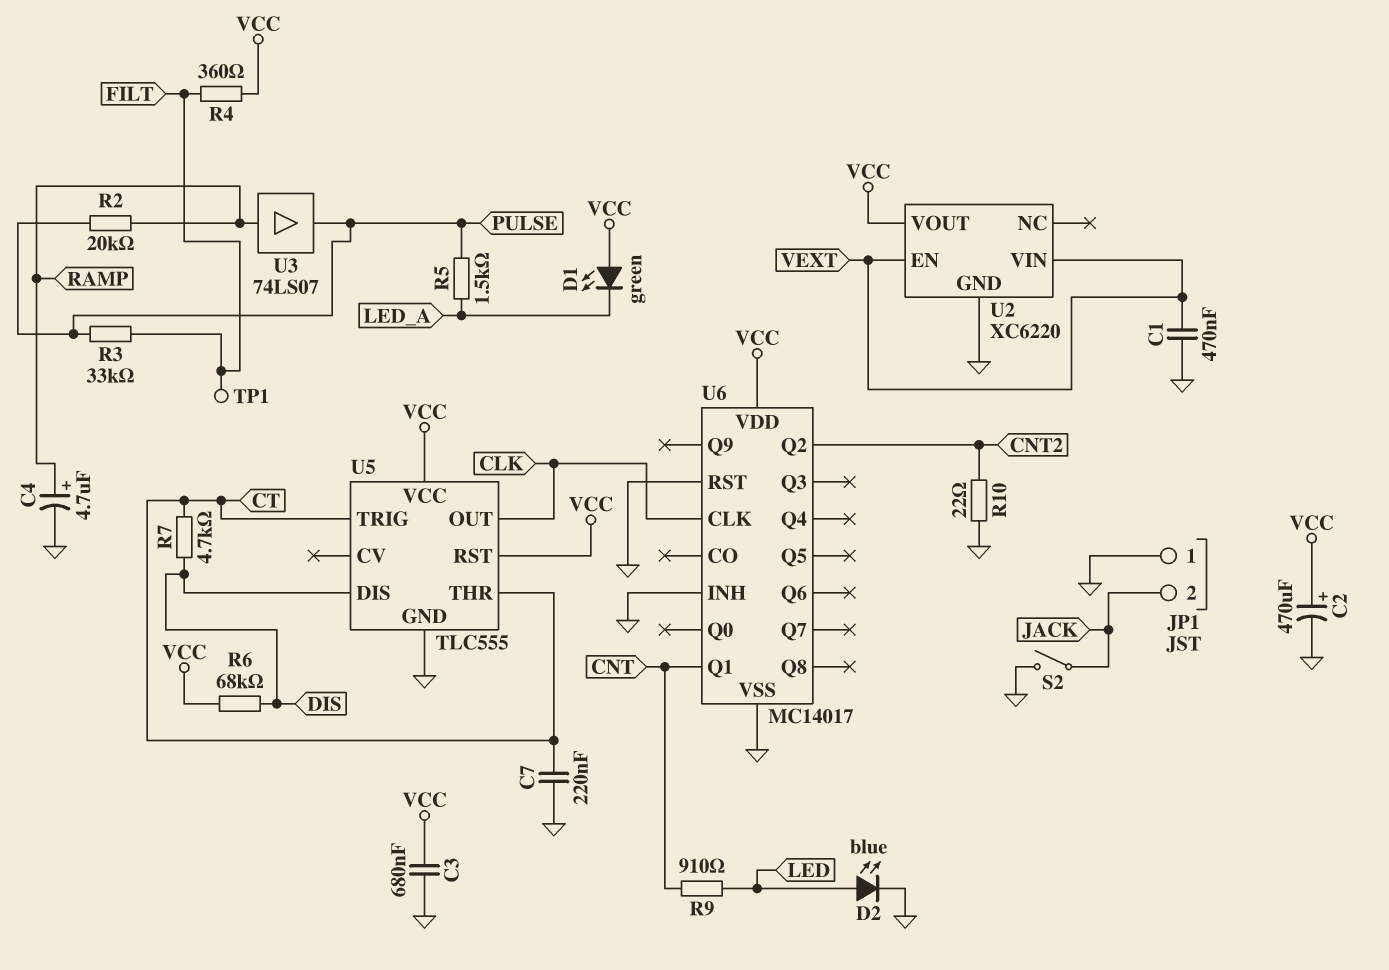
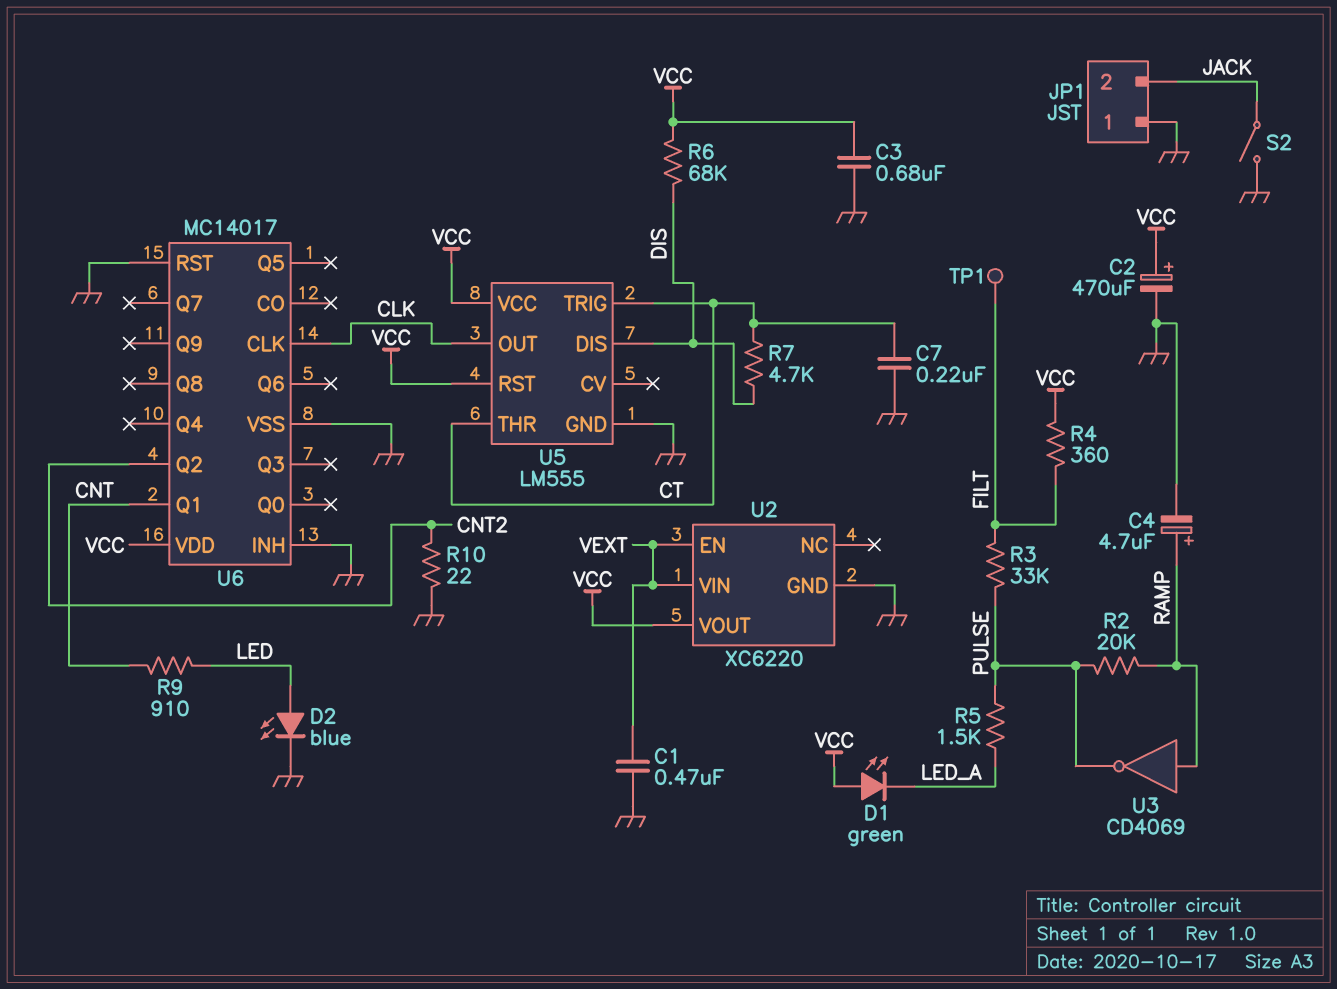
U3: buffer 74LS07 (in RAMP, out PULSE) -> NOT CD4069 (in RAMP, out PULSE)
U5: TLC555 -> LM555

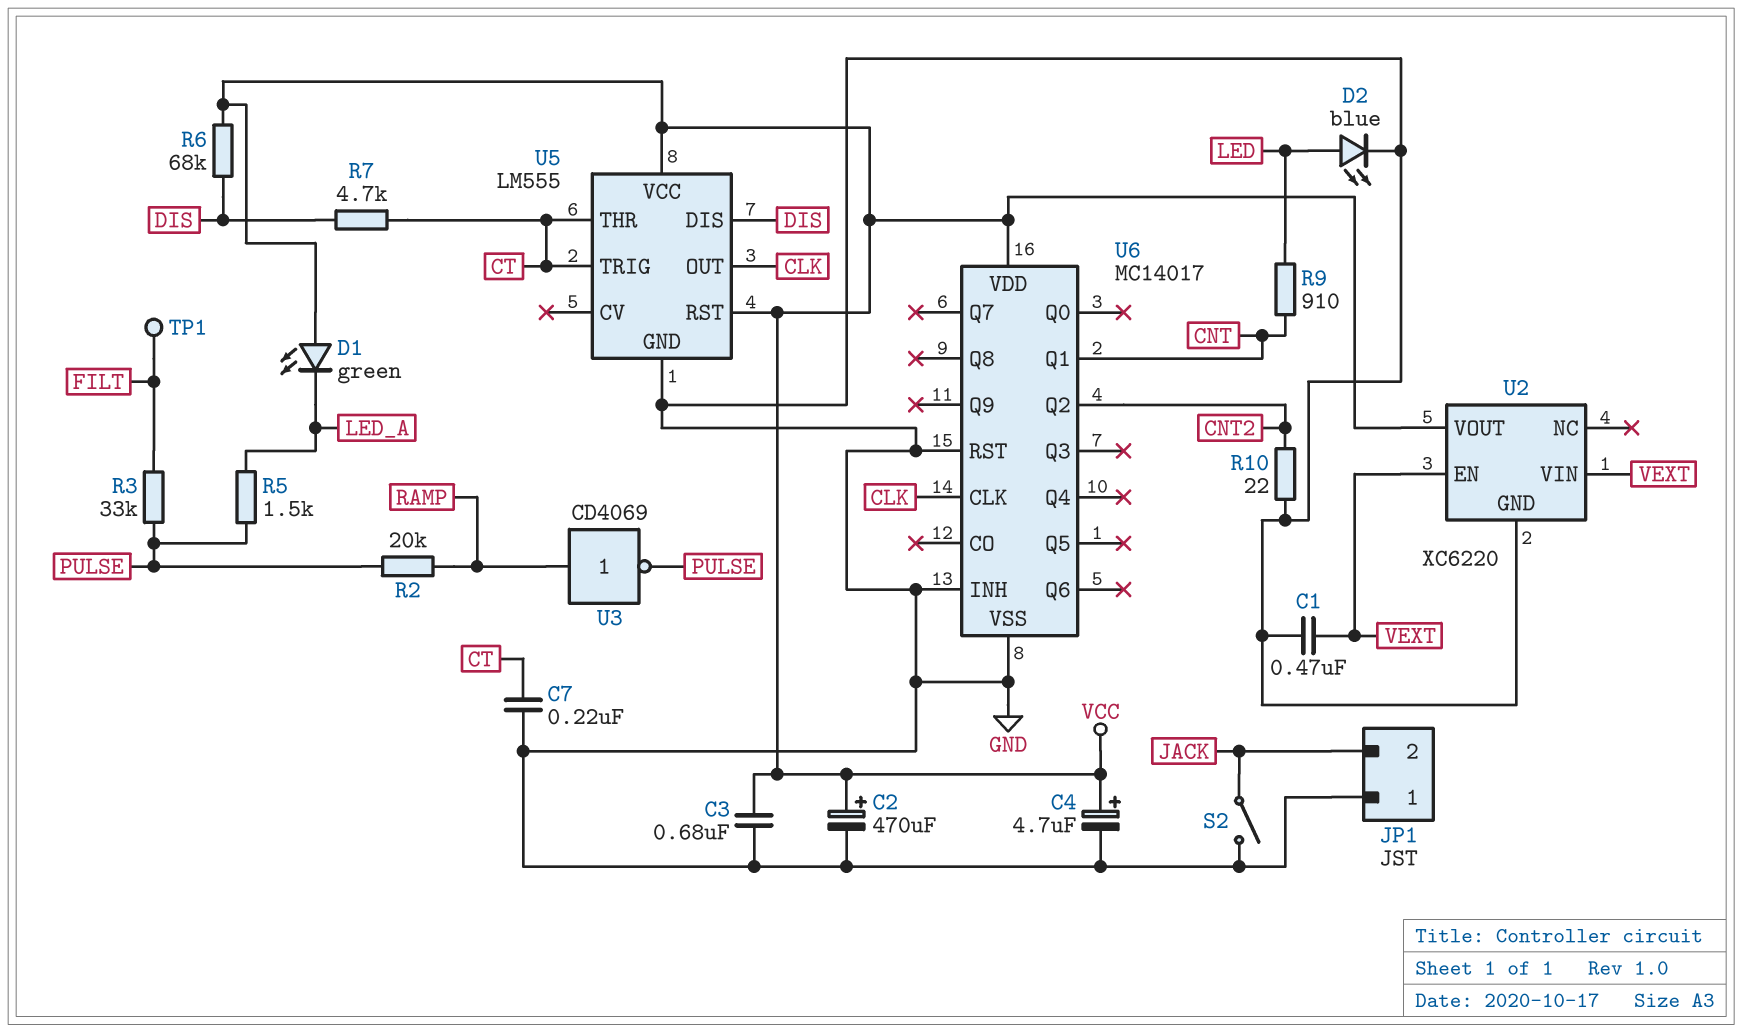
C4: 4.7uF (plus RAMP, minus GND) -> 4.7uF (plus VCC, minus GND)
R4: 360 (FILT, VCC) -> none

